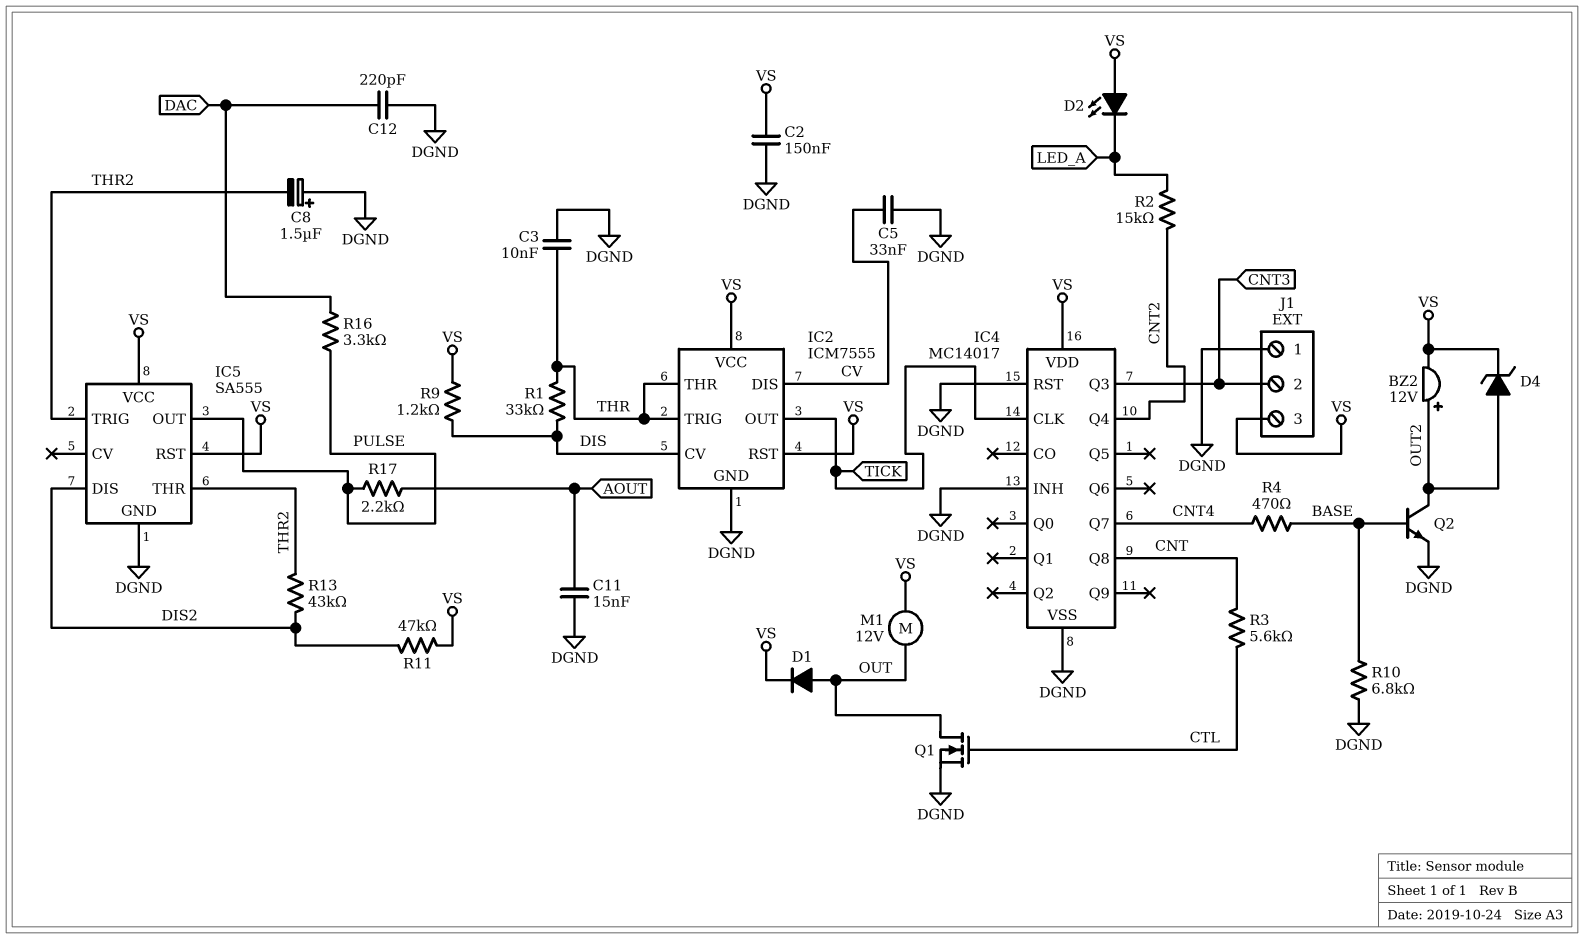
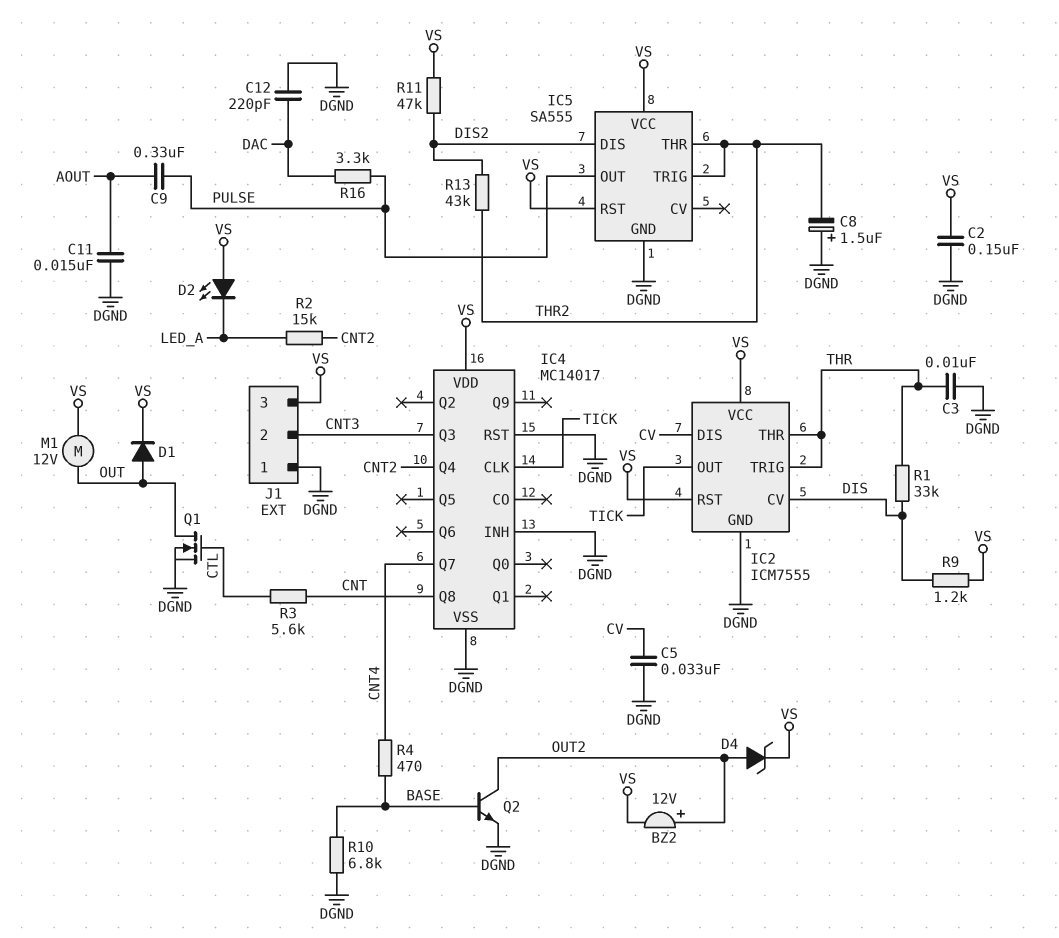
C9: none -> 330nF (AOUT, PULSE)
R17: 2.2k (AOUT, PULSE) -> none

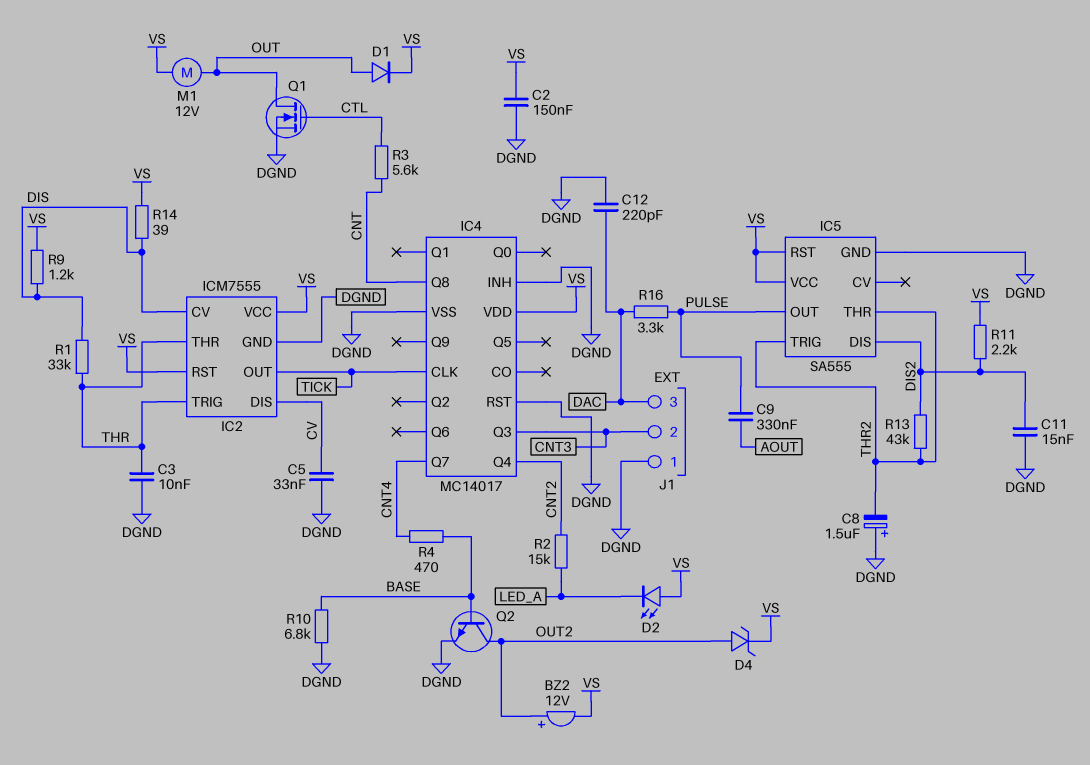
C11: 15nF (AOUT, DGND) -> 15nF (DGND, DIS2)
J1 pin 3: VS -> DAC
R11: 47k (DIS2, VS) -> 2.2k (DIS2, VS)
R14: none -> 39 (DIS, VS)

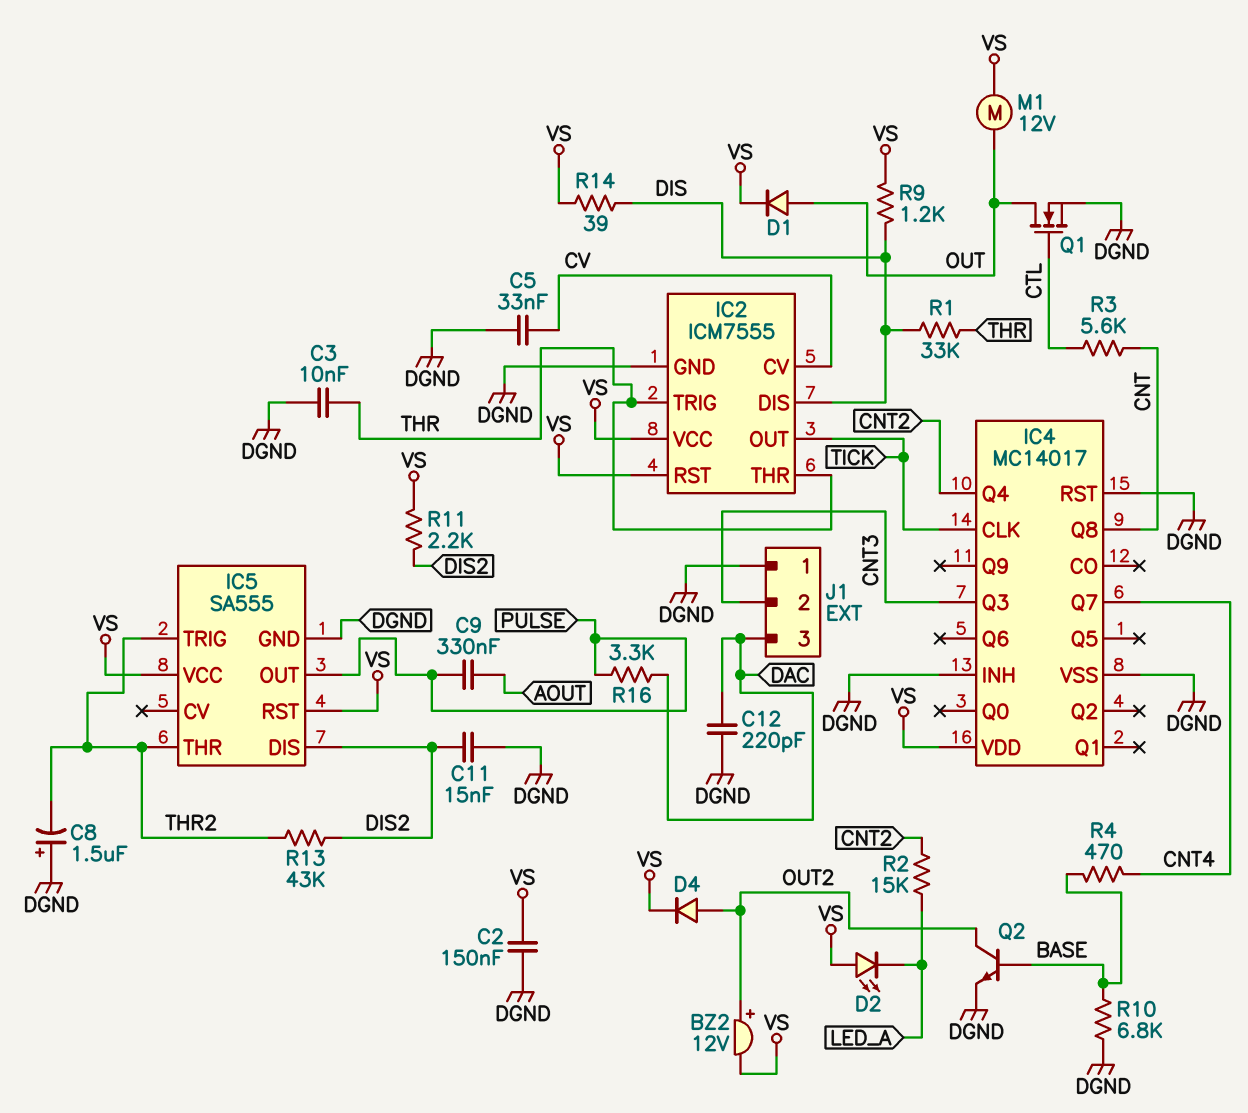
D4: zener (A OUT2, K VS) -> diode (A OUT2, K VS)
IC2 pin CV: DIS -> CV
IC2 pin DIS: CV -> DIS

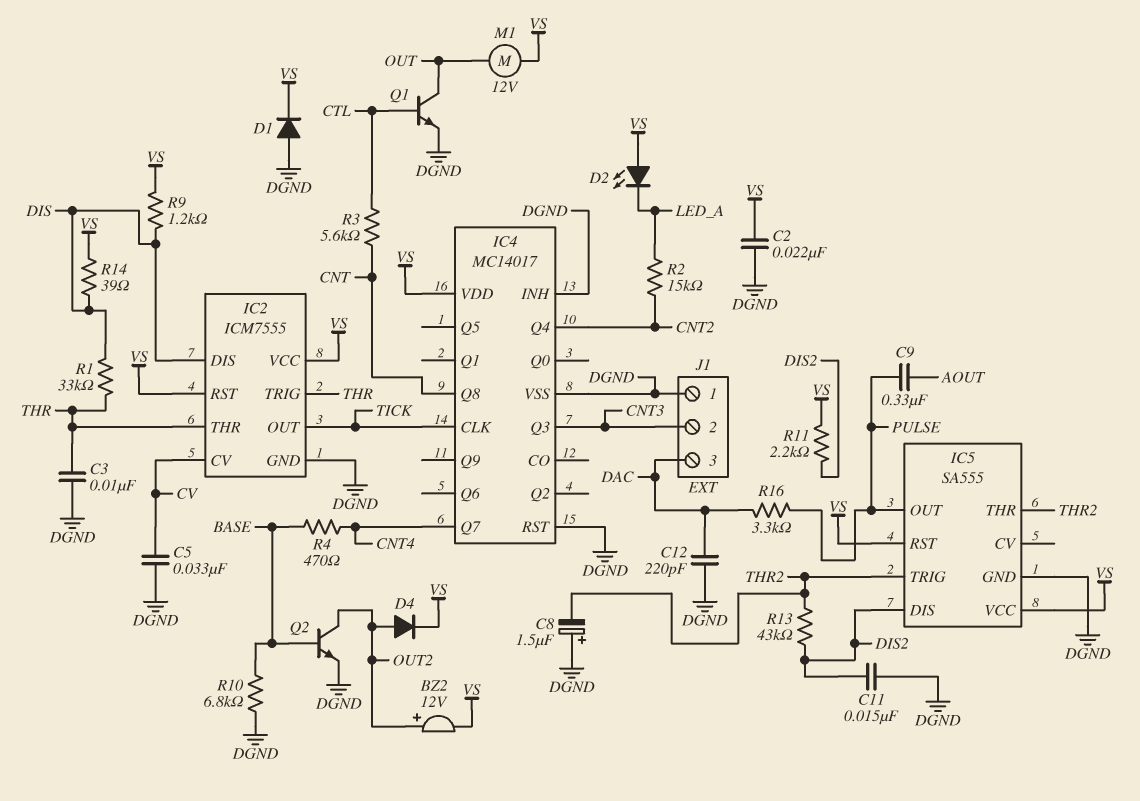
C2: 150nF (DGND, VS) -> 22nF (DGND, VS)
D1: diode (A OUT, K VS) -> diode (A DGND, K VS)
Q1: NMOS (G CTL, D OUT, S DGND) -> NPN (B CTL, C OUT, E DGND)

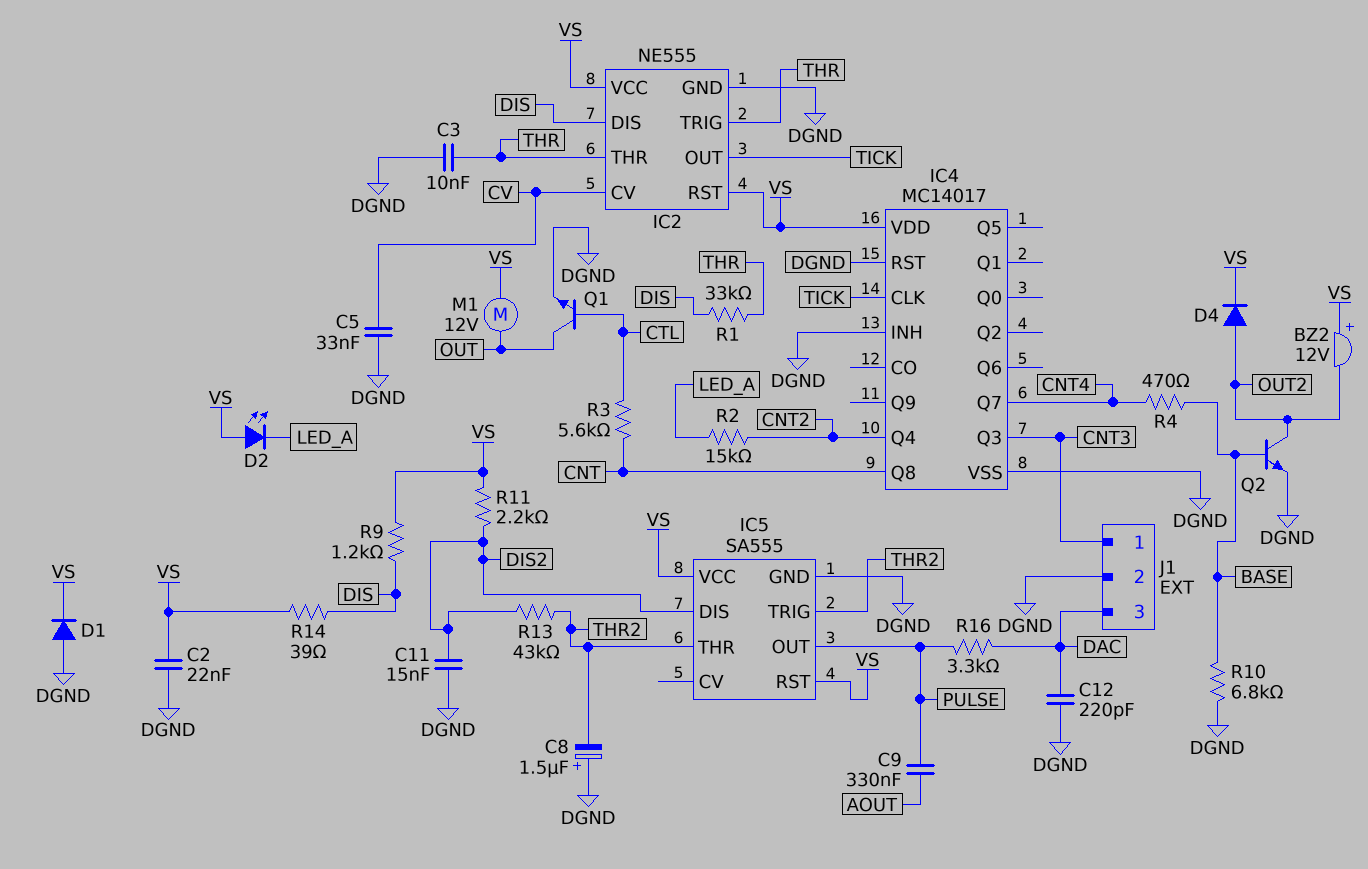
BZ2: buzzer 12V (plus OUT2, minus VS) -> buzzer 12V (plus VS, minus OUT2)
IC2: ICM7555 -> NE555
J1 pin 1: DGND -> CNT3
J1 pin 2: CNT3 -> DGND

